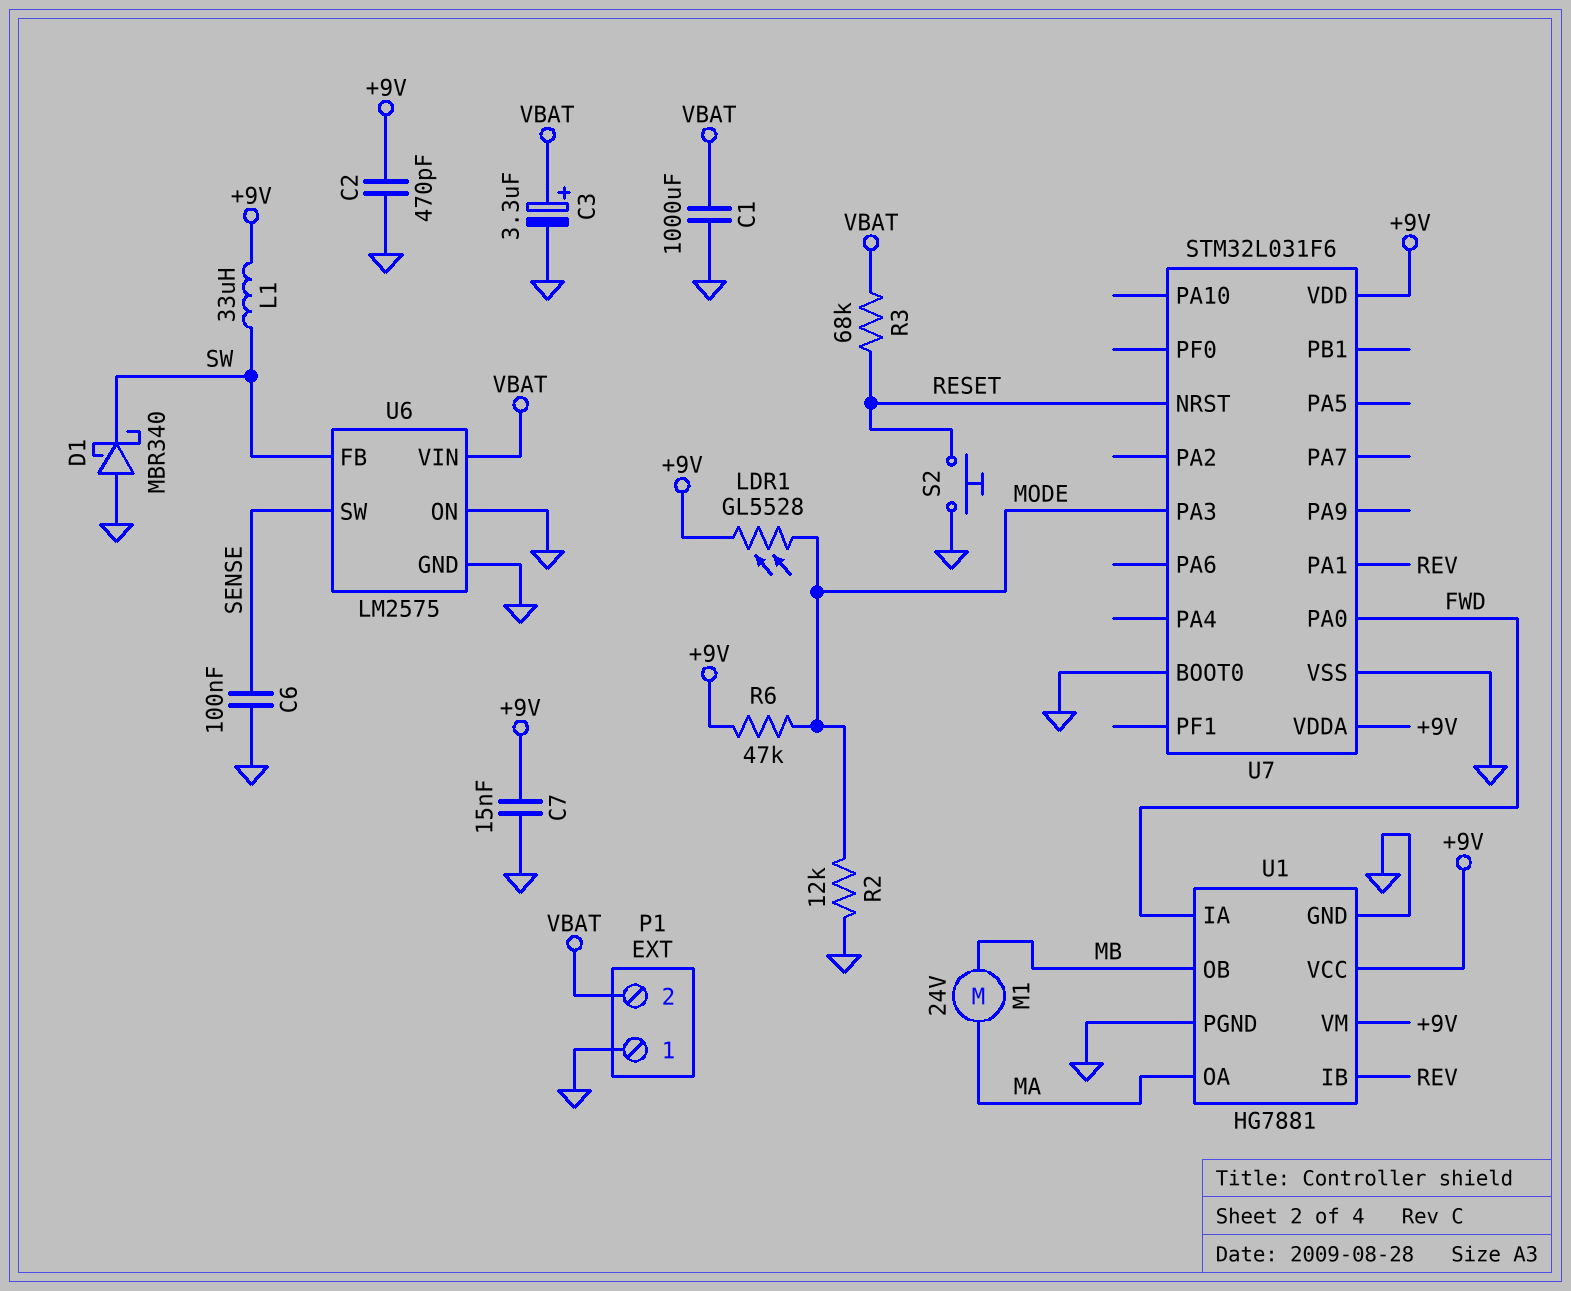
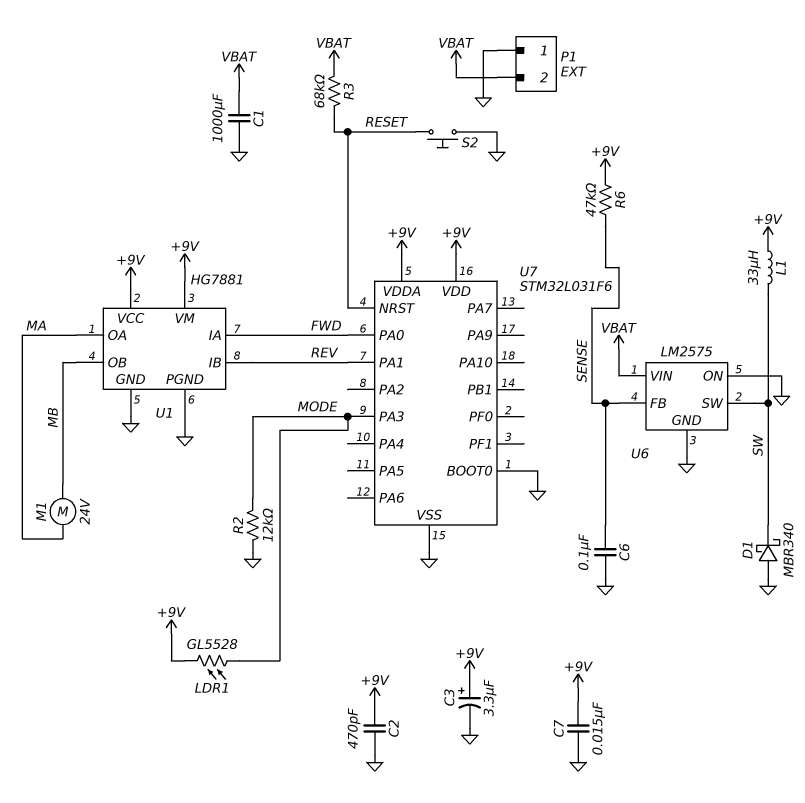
C3: 3.3uF (plus VBAT, minus GND) -> 3.3uF (plus +9V, minus GND)
R6: 47k (+9V, MODE) -> 47k (+9V, SENSE)
U6 pin FB: SW -> SENSE
U6 pin SW: SENSE -> SW

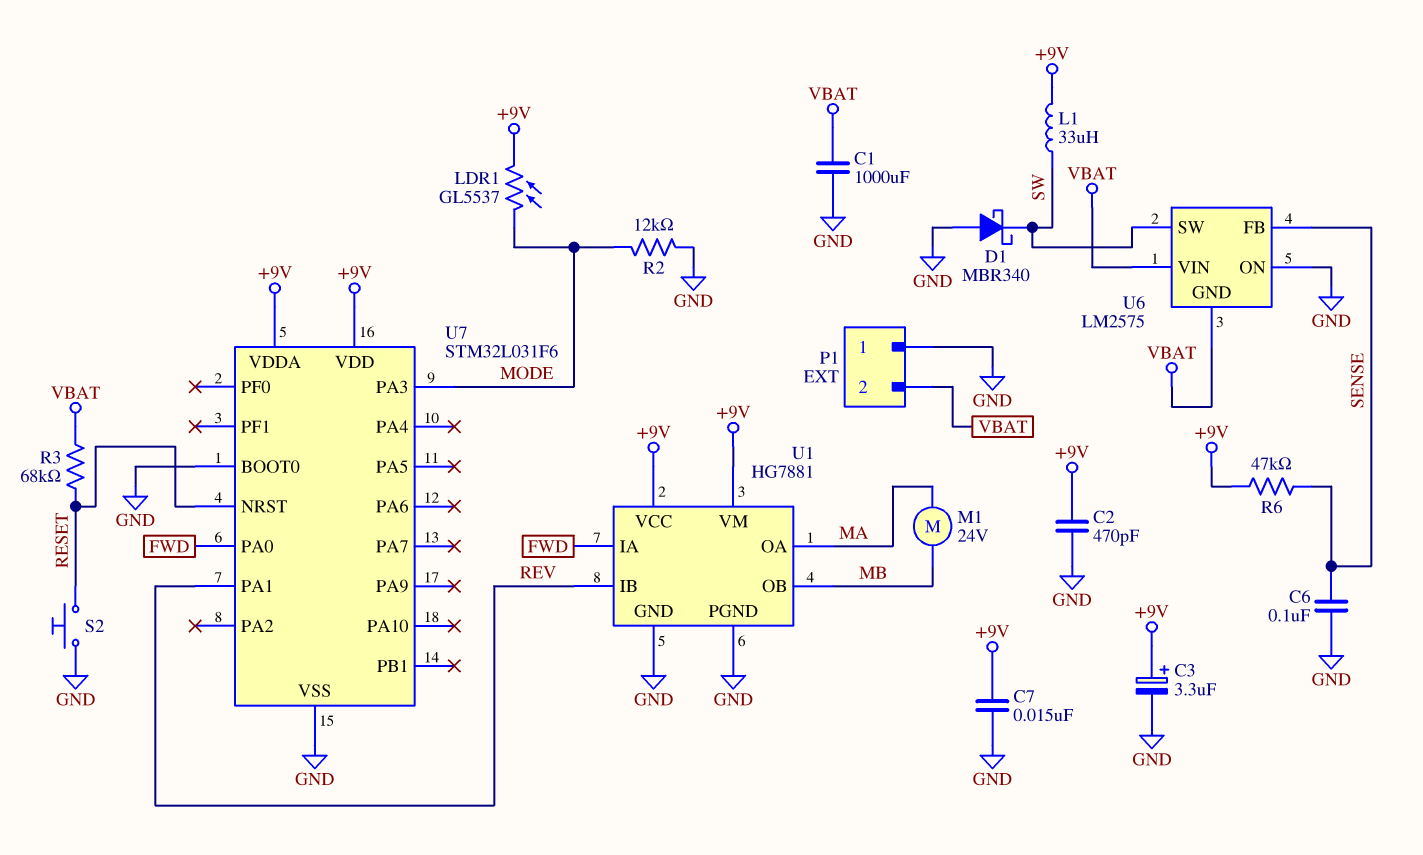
LDR1: GL5528 (+9V, MODE) -> GL5537 (+9V, MODE)
U6 pin GND: GND -> VBAT

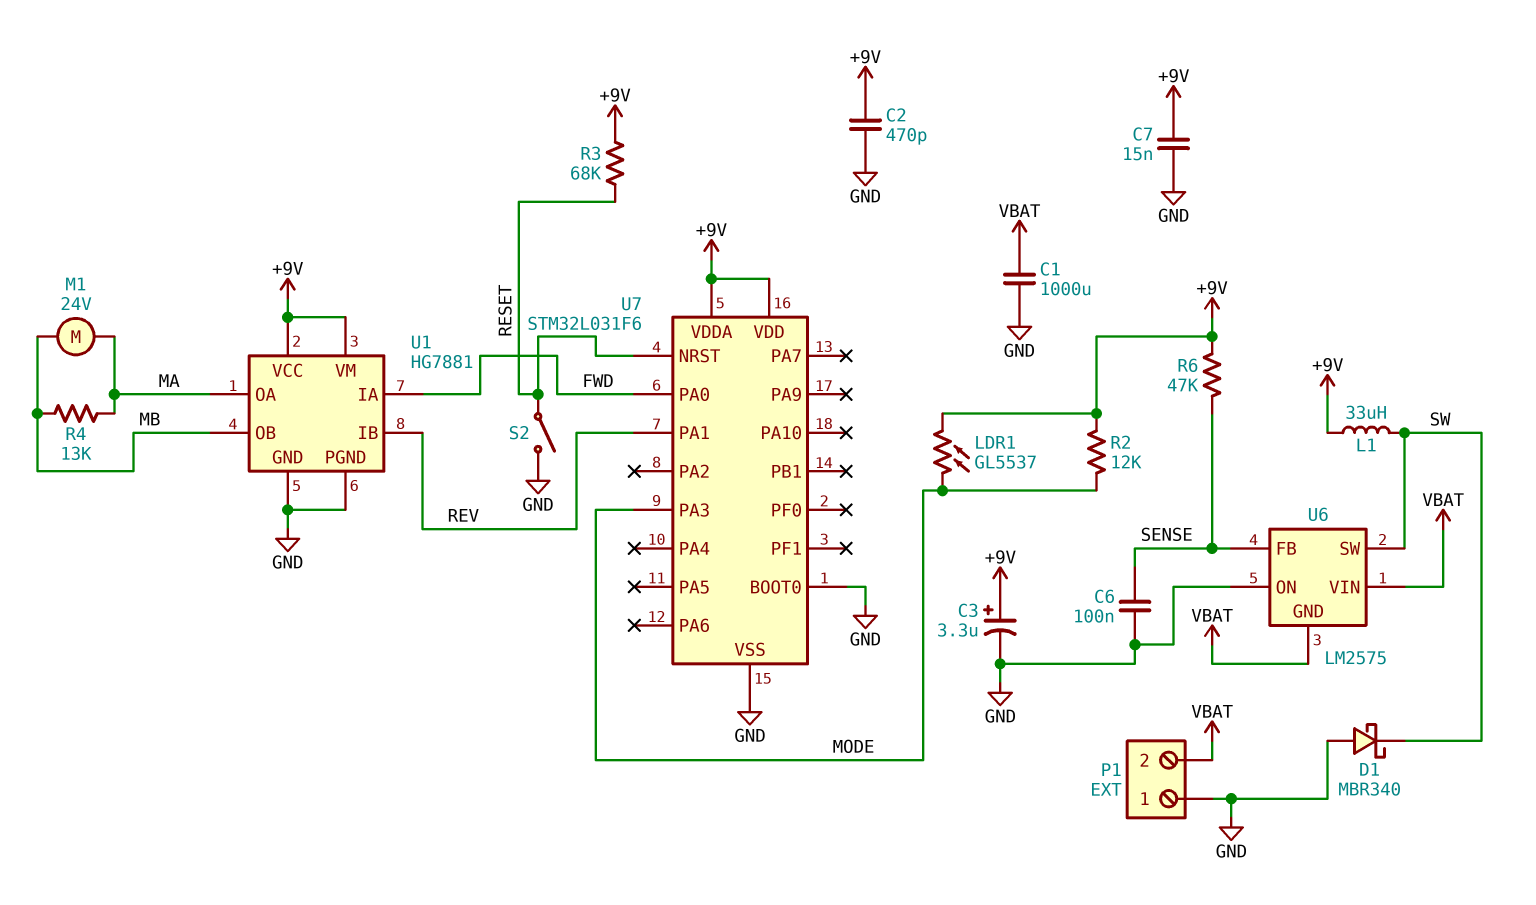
R2: 12k (GND, MODE) -> 12k (+9V, MODE)
R3: 68k (RESET, VBAT) -> 68k (+9V, RESET)
R4: none -> 13k (MA, MB)
S2: button (GND, RESET) -> switch (GND, RESET)

